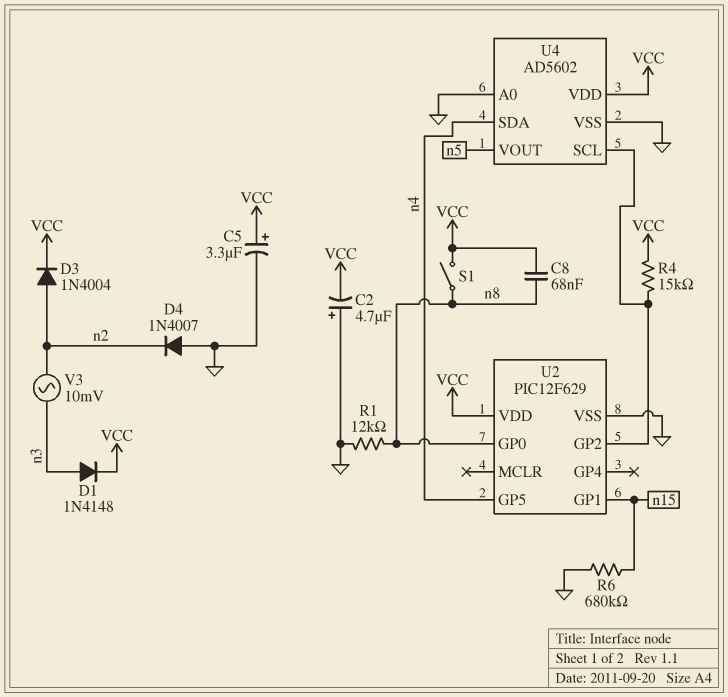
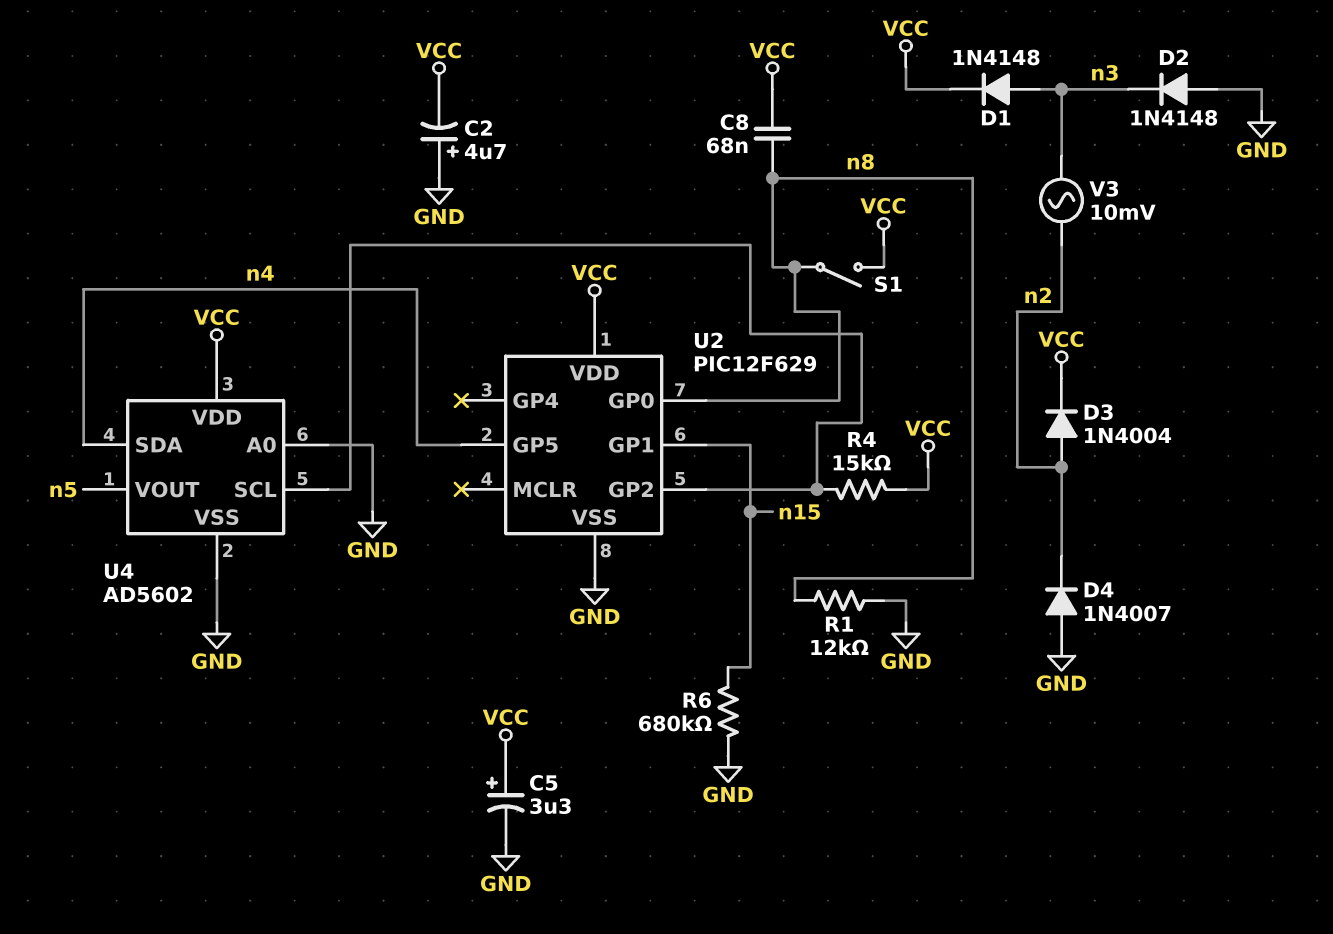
D2: none -> diode 1N4148 (A GND, K n3)

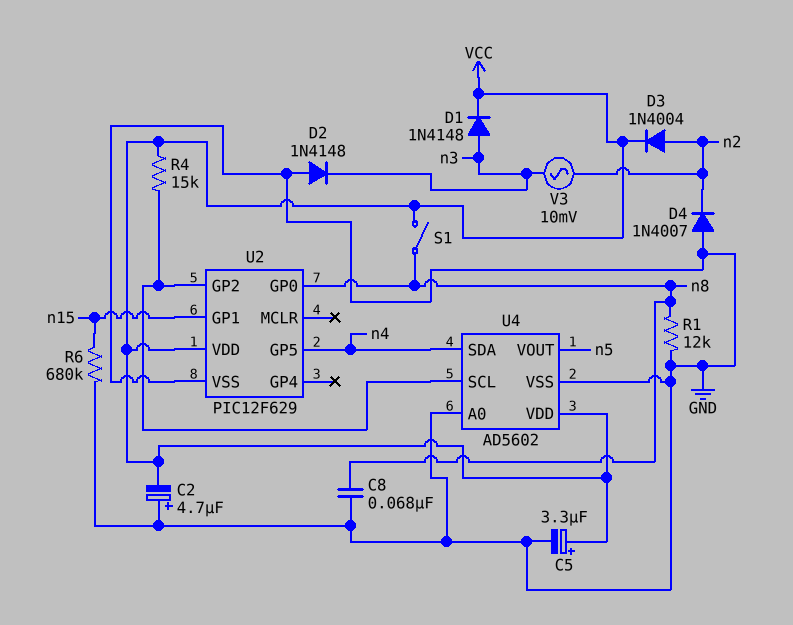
C8: 68nF (VCC, n8) -> 68nF (GND, n8)

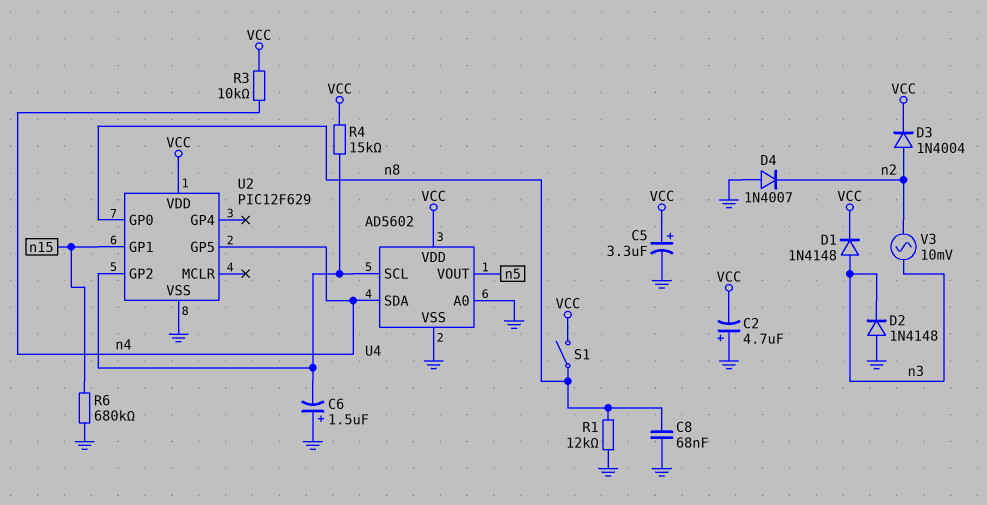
C6: none -> 1.5uF (plus GND, minus U2/GP2)
R3: none -> 10k (VCC, n4)

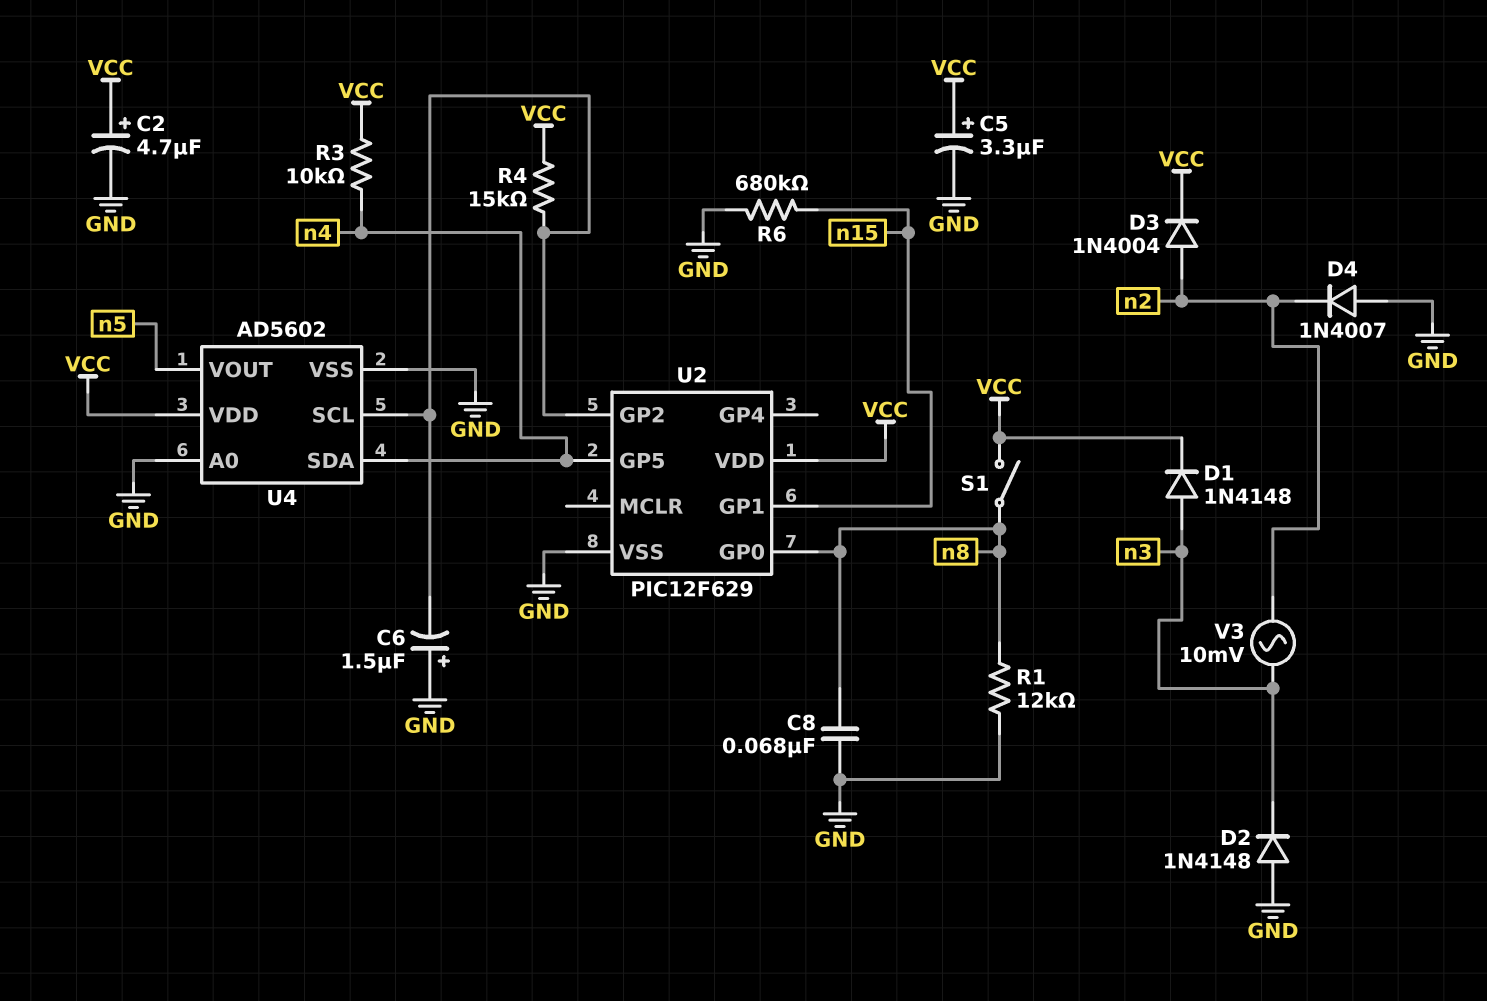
C2: 4.7uF (plus GND, minus VCC) -> 4.7uF (plus VCC, minus GND)

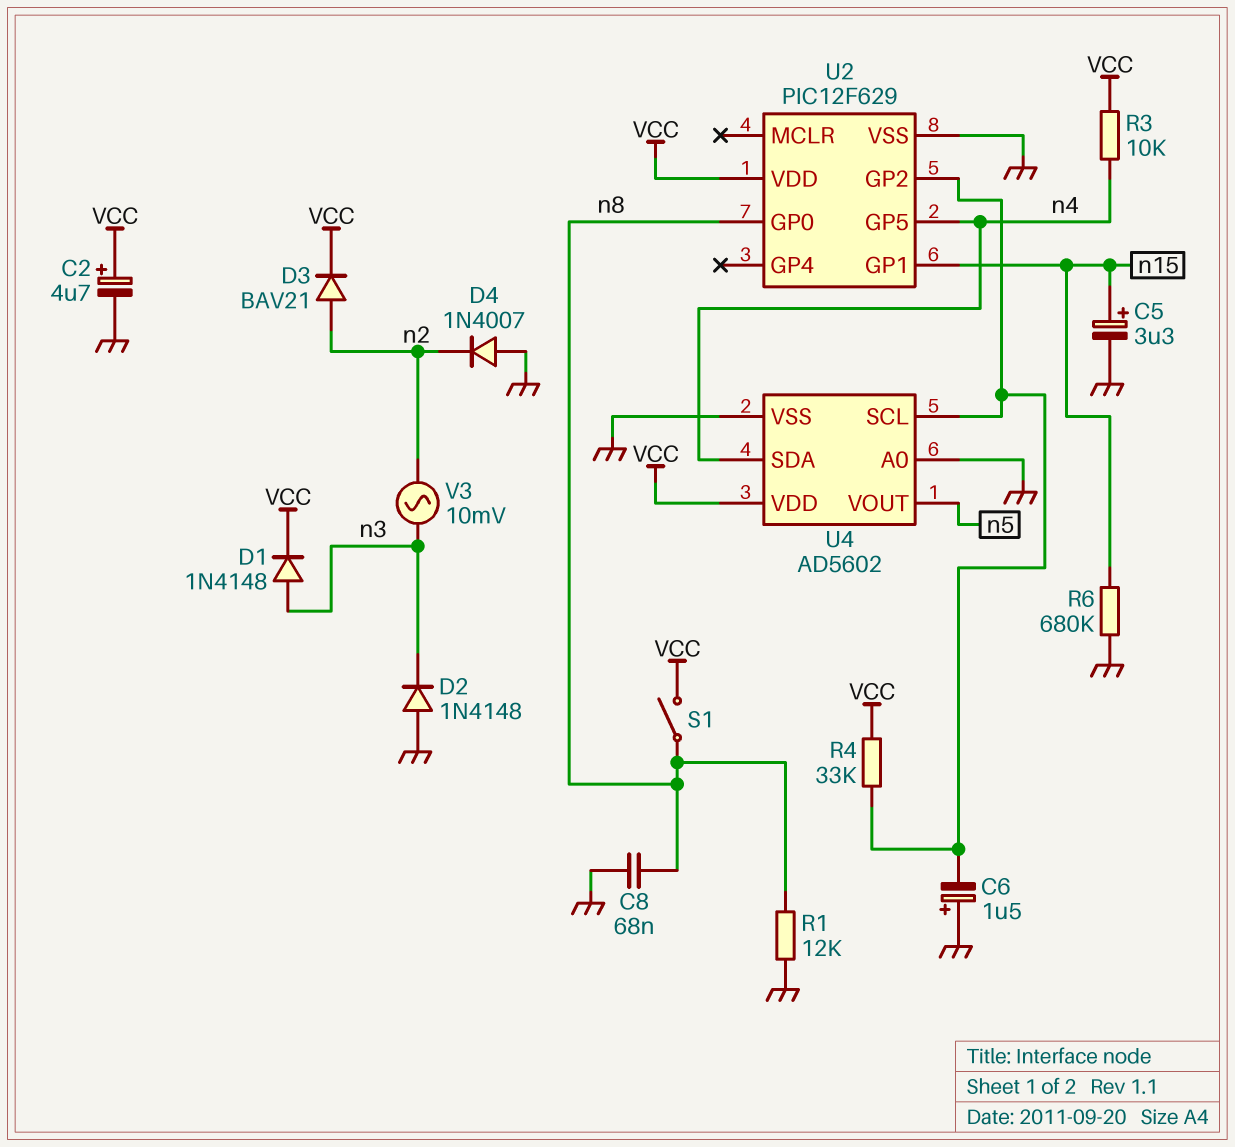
C5: 3.3uF (plus VCC, minus GND) -> 3.3uF (plus n15, minus GND)
D3: diode 1N4004 (A n2, K VCC) -> diode BAV21 (A n2, K VCC)
R4: 15k (U2/GP2, VCC) -> 33k (U2/GP2, VCC)

